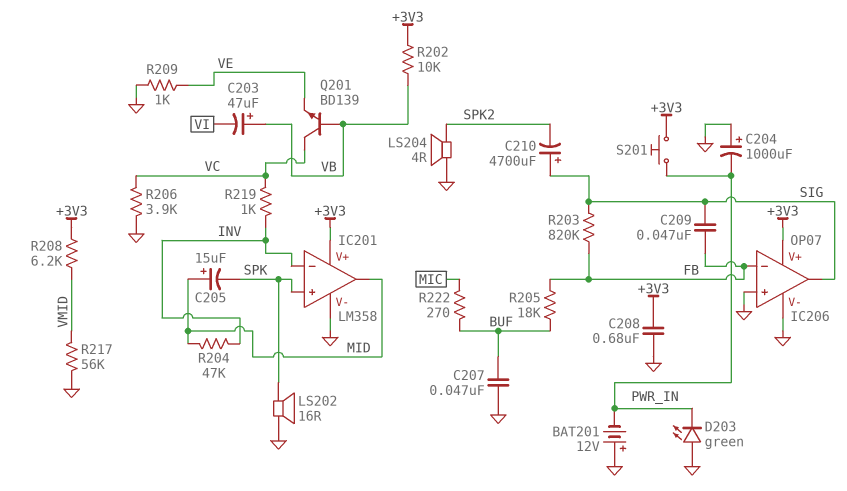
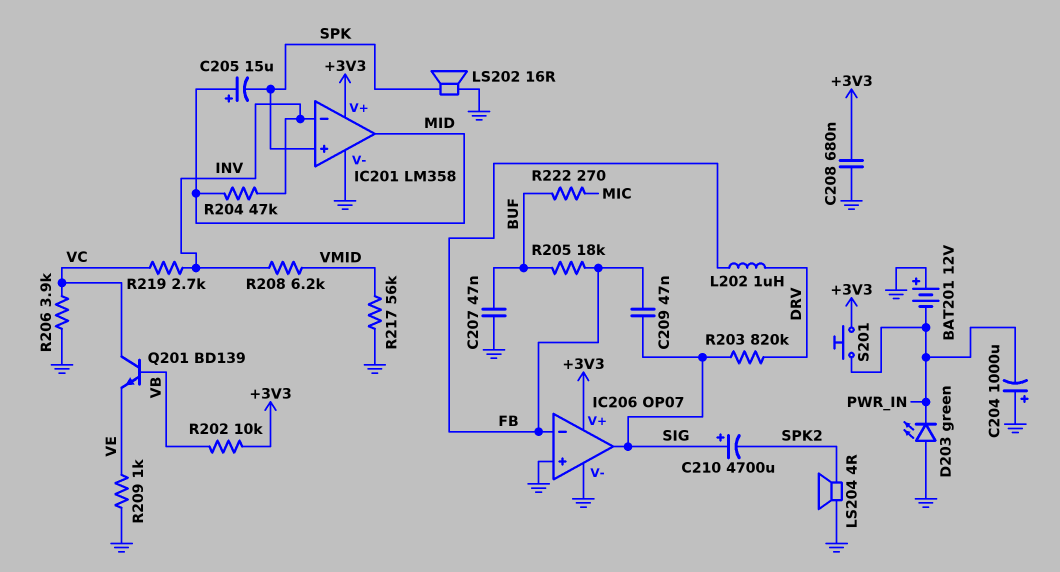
C203: 47uF (plus VB, minus VI) -> none
L202: none -> 1uH (DRV, FB)
R203: 820k (FB, SIG) -> 820k (DRV, SIG)
R208: 6.2k (+3V3, VMID) -> 6.2k (INV, VMID)
R219: 1k (INV, VC) -> 2.7k (INV, VC)

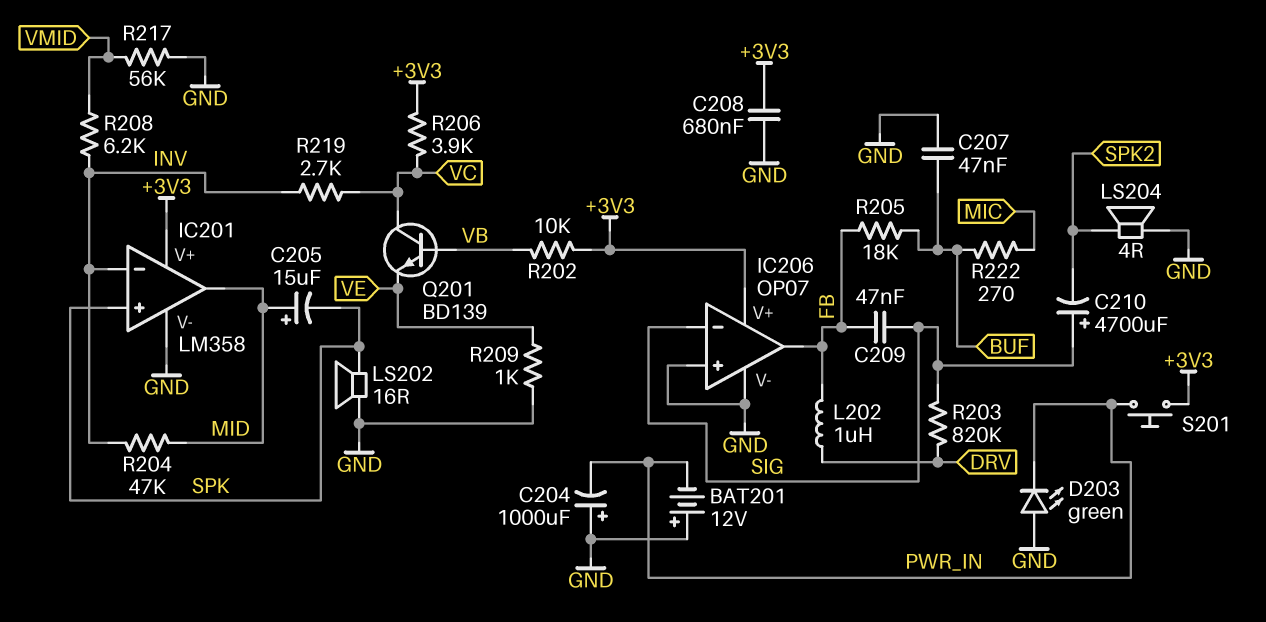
IC206 pin in-: FB -> SIG
IC206 pin out: SIG -> FB
R206: 3.9k (GND, VC) -> 3.9k (+3V3, VC)

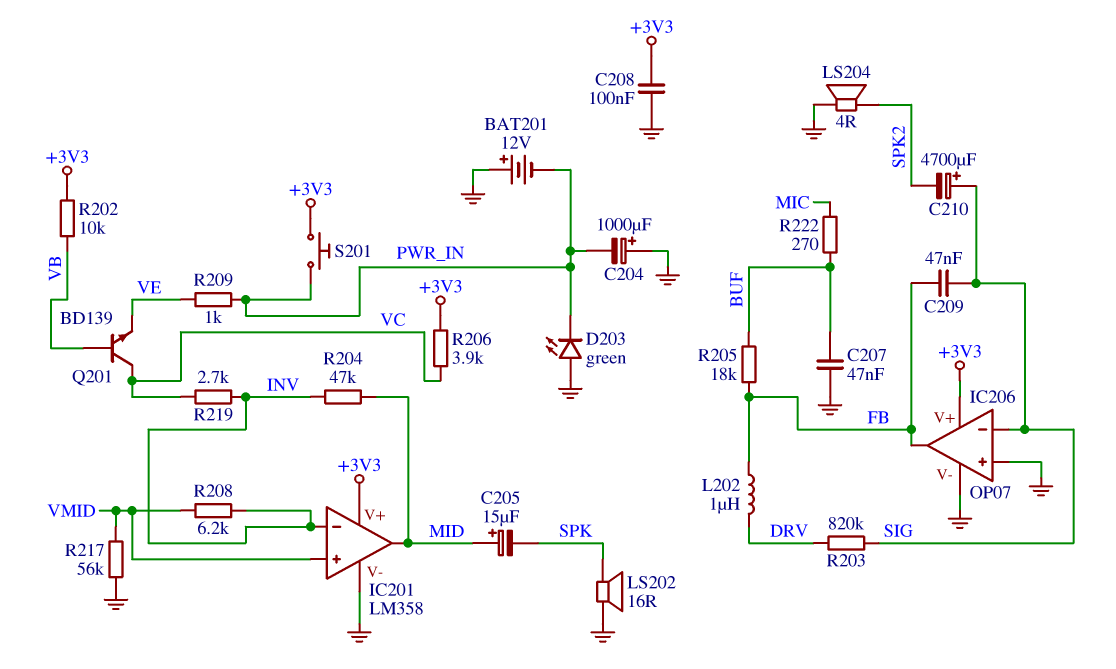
C208: 680nF (+3V3, GND) -> 100nF (+3V3, GND)
IC201 pin in+: SPK -> VMID
R209: 1k (GND, VE) -> 1k (PWR_IN, VE)

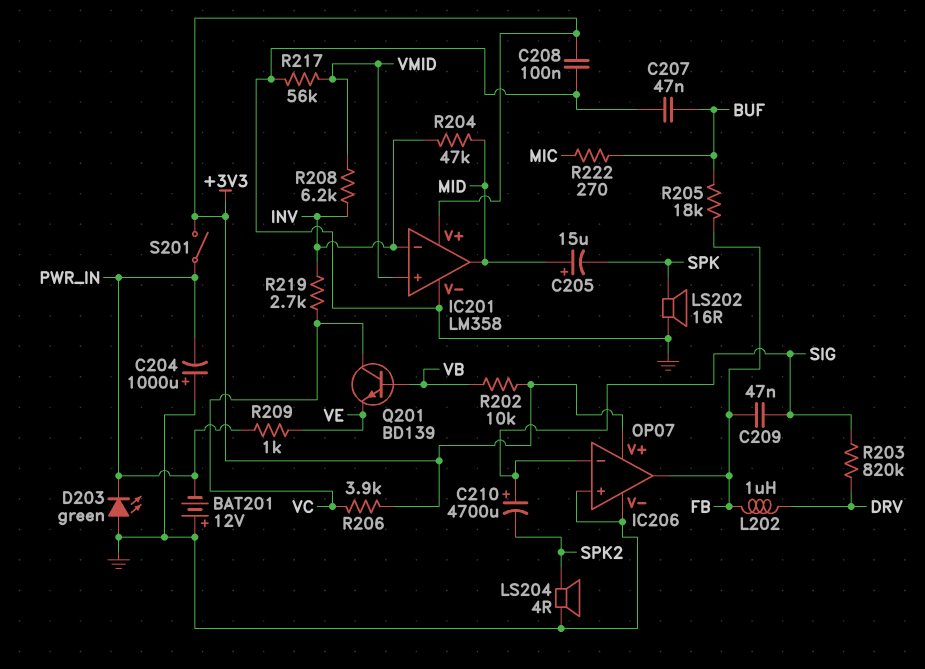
S201: button (+3V3, PWR_IN) -> switch (+3V3, PWR_IN)

